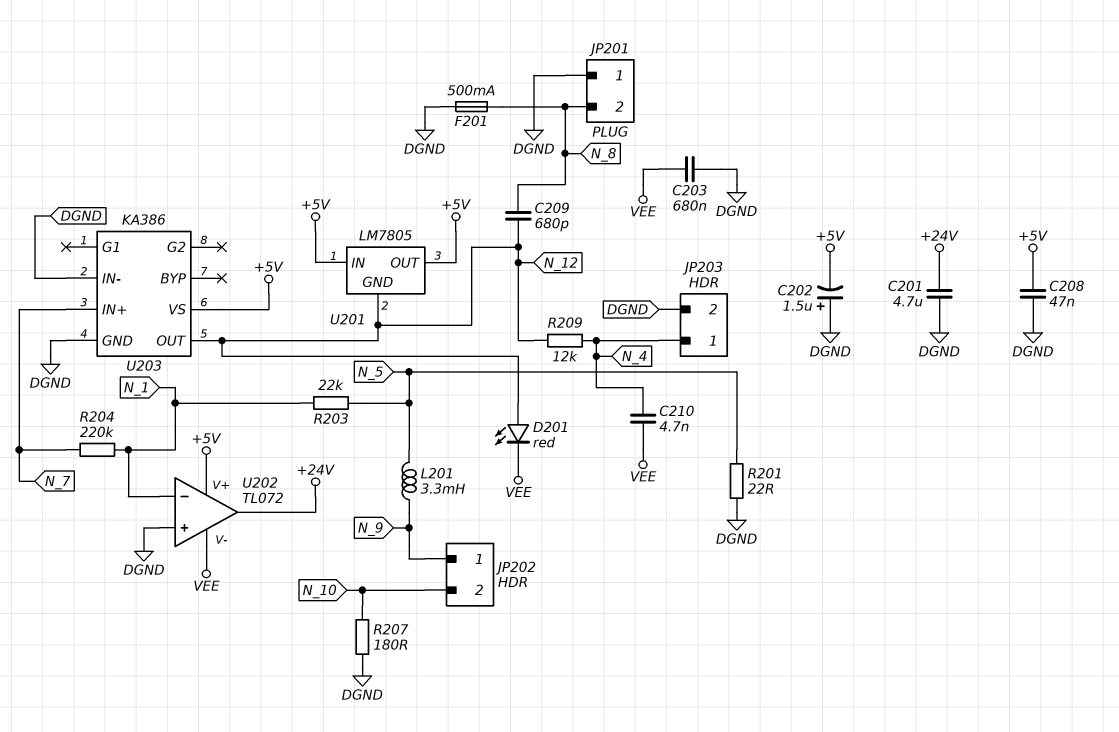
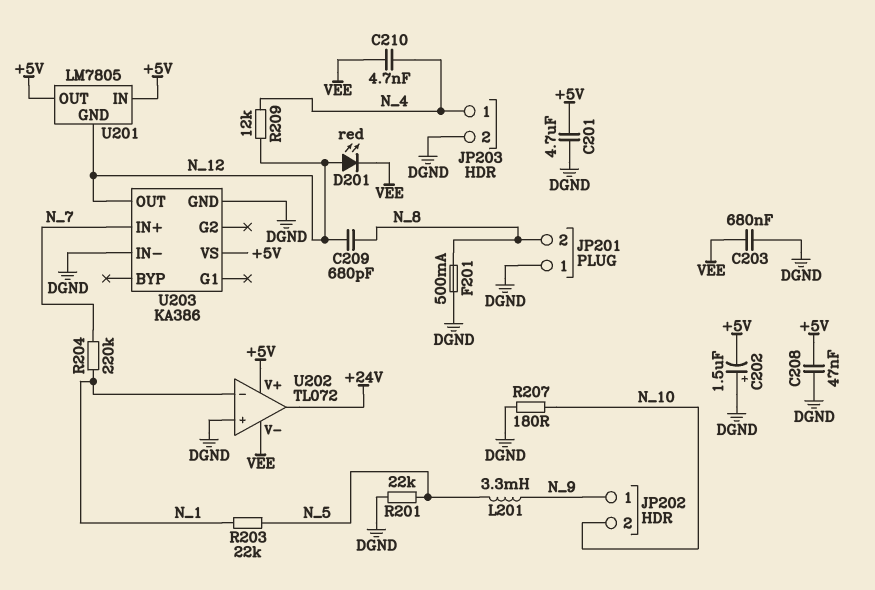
C201: 4.7uF (+24V, DGND) -> 4.7uF (+5V, DGND)
R201: 22 (DGND, N_5) -> 22k (DGND, N_5)

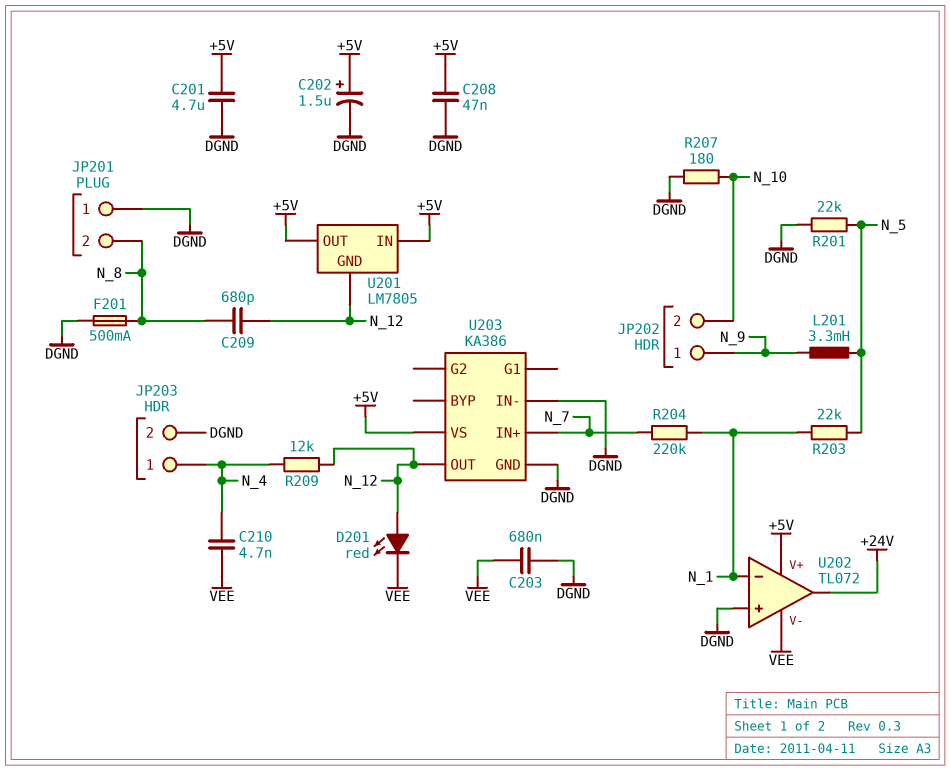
C202: 1.5uF (plus DGND, minus +5V) -> 1.5uF (plus +5V, minus DGND)

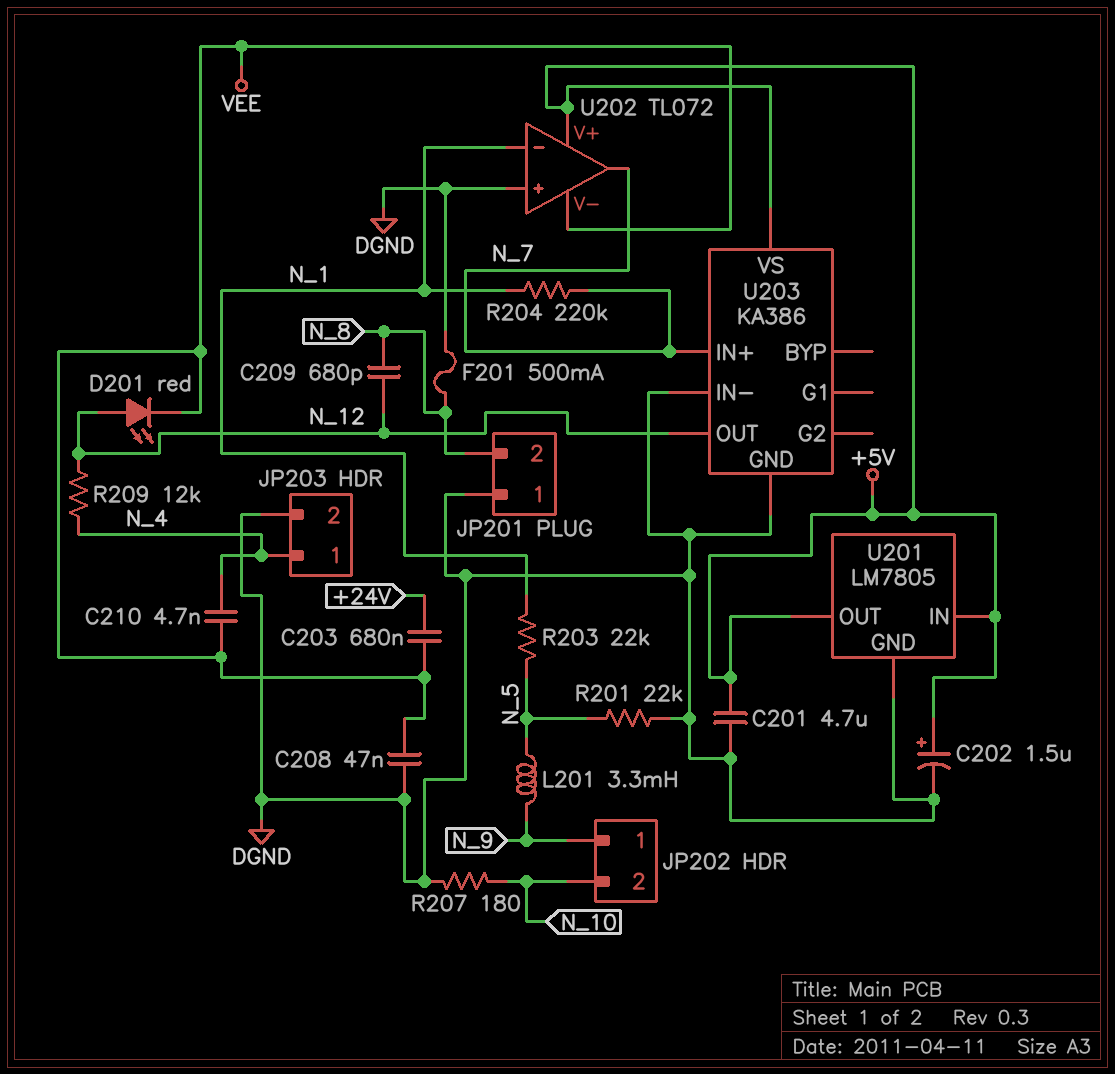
C203: 680nF (DGND, VEE) -> 680nF (+24V, VEE)
C208: 47nF (+5V, DGND) -> 47nF (DGND, VEE)
U201 pin GND: N_12 -> DGND
U202 pin out: +24V -> N_7

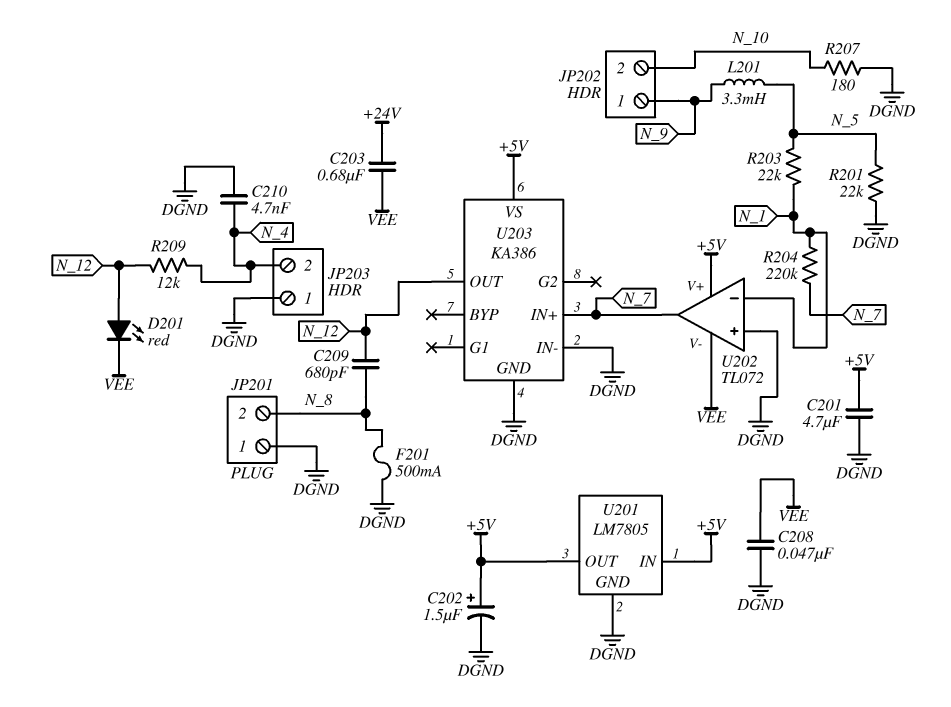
C210: 4.7nF (N_4, VEE) -> 4.7nF (DGND, N_4)
JP203 pin 1: N_4 -> DGND
JP203 pin 2: DGND -> N_4

